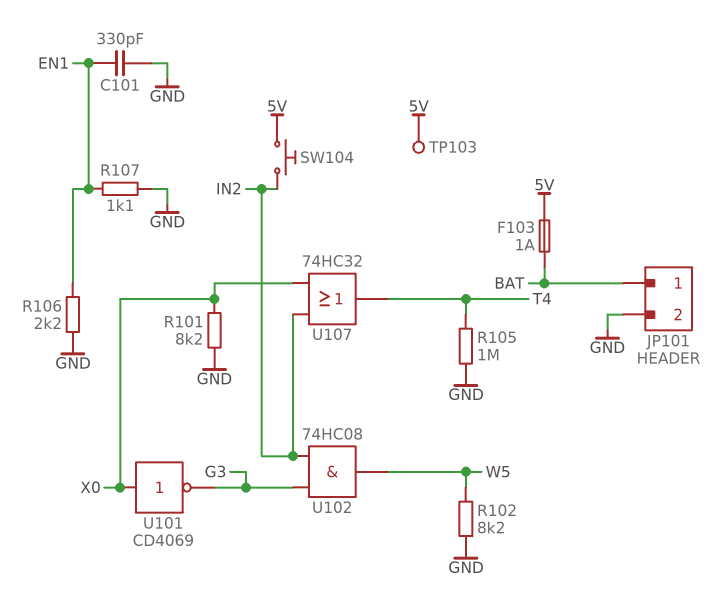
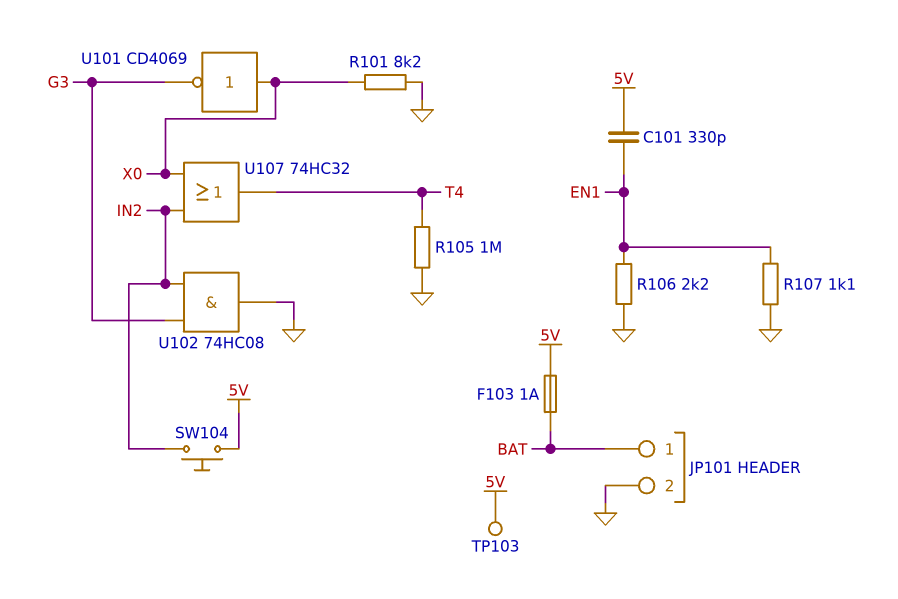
C101: 330pF (EN1, GND) -> 330pF (5V, EN1)
R102: 8.2k (GND, W5) -> none
U102: AND 74HC08 (in G3, in IN2, out W5) -> AND 74HC08 (in G3, in IN2, out GND)

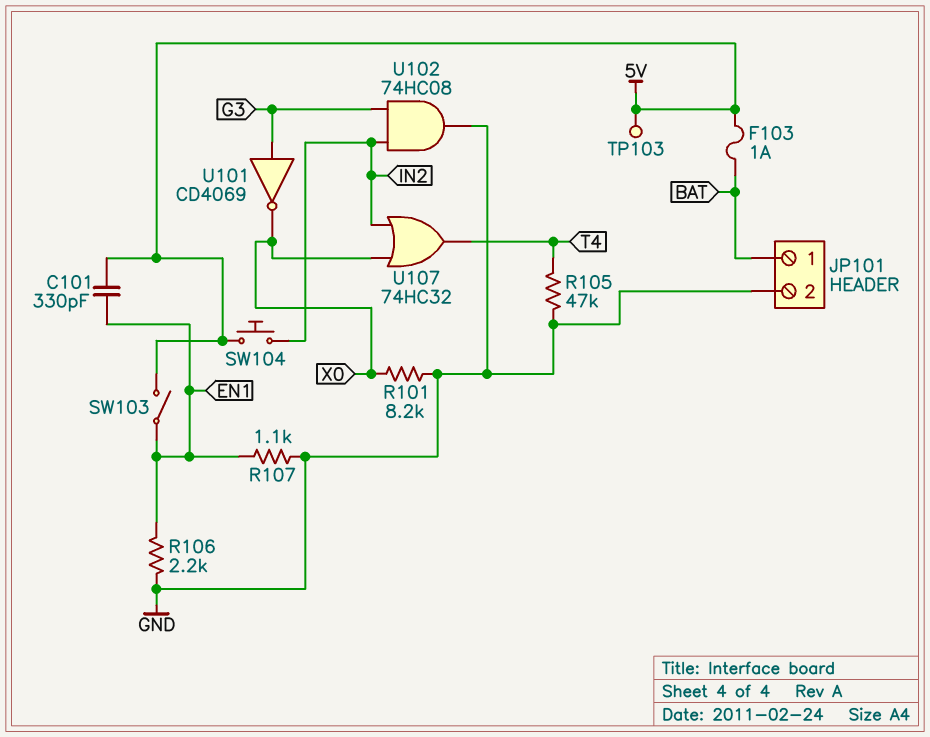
R105: 1M (GND, T4) -> 47k (GND, T4)
SW103: none -> switch (5V, EN1)
U101: NOT CD4069 (in X0, out G3) -> NOT CD4069 (in G3, out X0)

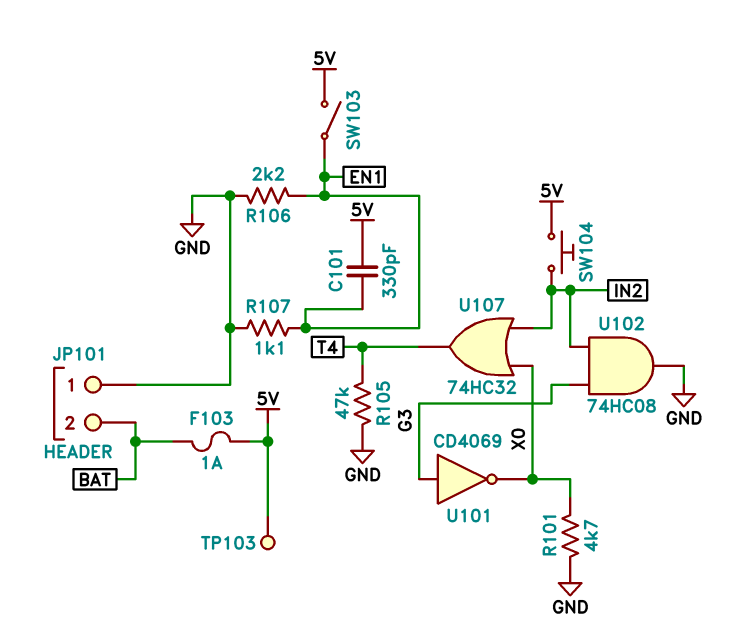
JP101 pin 1: BAT -> GND
JP101 pin 2: GND -> BAT
R101: 8.2k (GND, X0) -> 4.7k (GND, X0)

